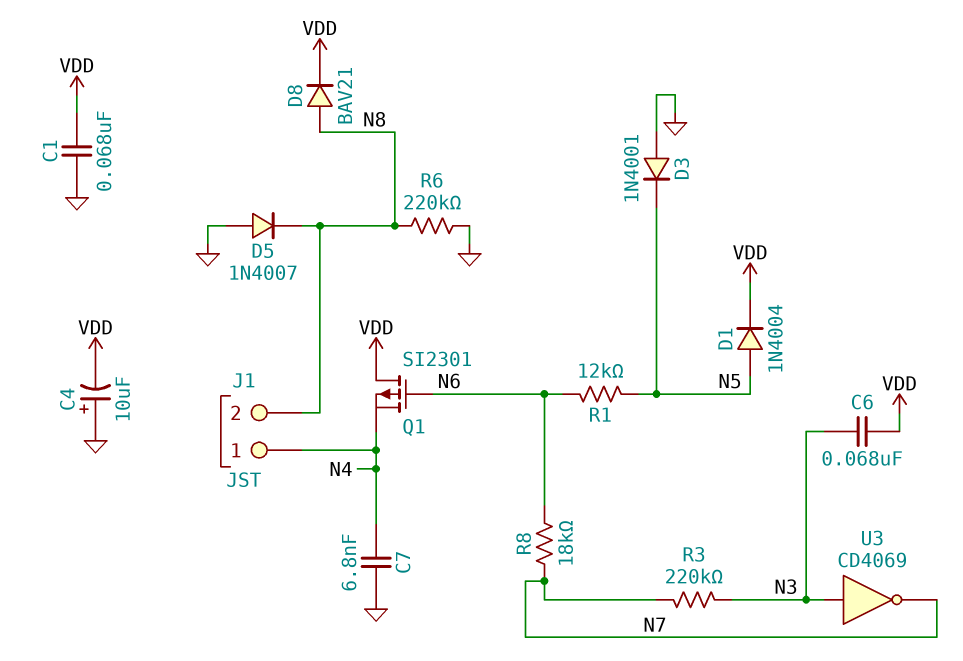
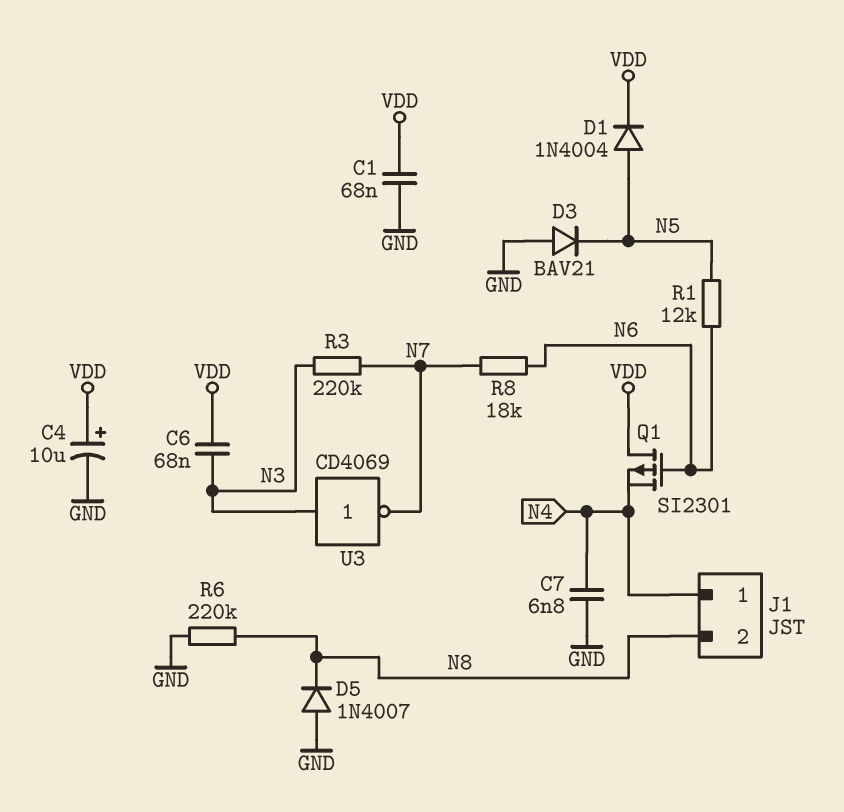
C4: 10uF (plus GND, minus VDD) -> 10uF (plus VDD, minus GND)
D3: diode 1N4001 (A GND, K N5) -> diode BAV21 (A GND, K N5)
D8: diode BAV21 (A N8, K VDD) -> none

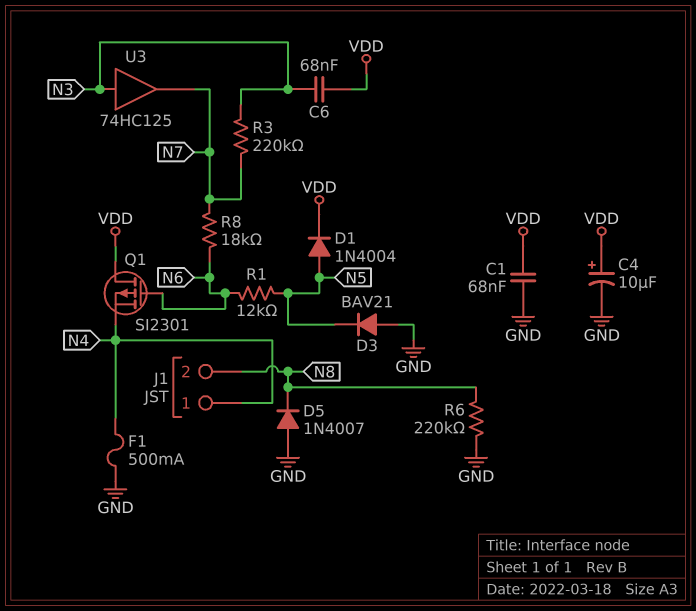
C7: 6.8nF (GND, N4) -> none
F1: none -> 500mA (GND, N4)
U3: NOT CD4069 (in N3, out N7) -> buffer 74HC125 (in N3, out N7)

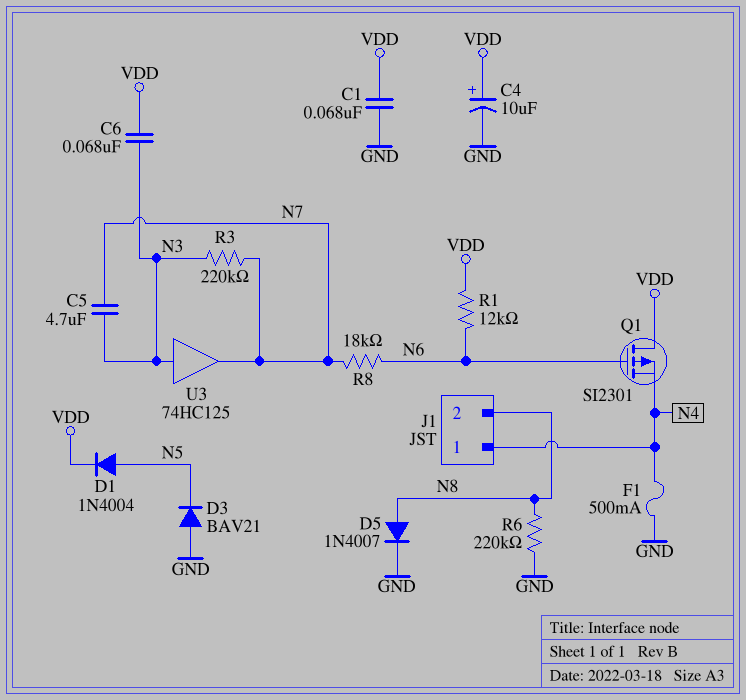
C5: none -> 4.7uF (N3, N7)
D5: diode 1N4007 (A GND, K N8) -> diode 1N4007 (A N8, K GND)
R1: 12k (N5, N6) -> 12k (N6, VDD)

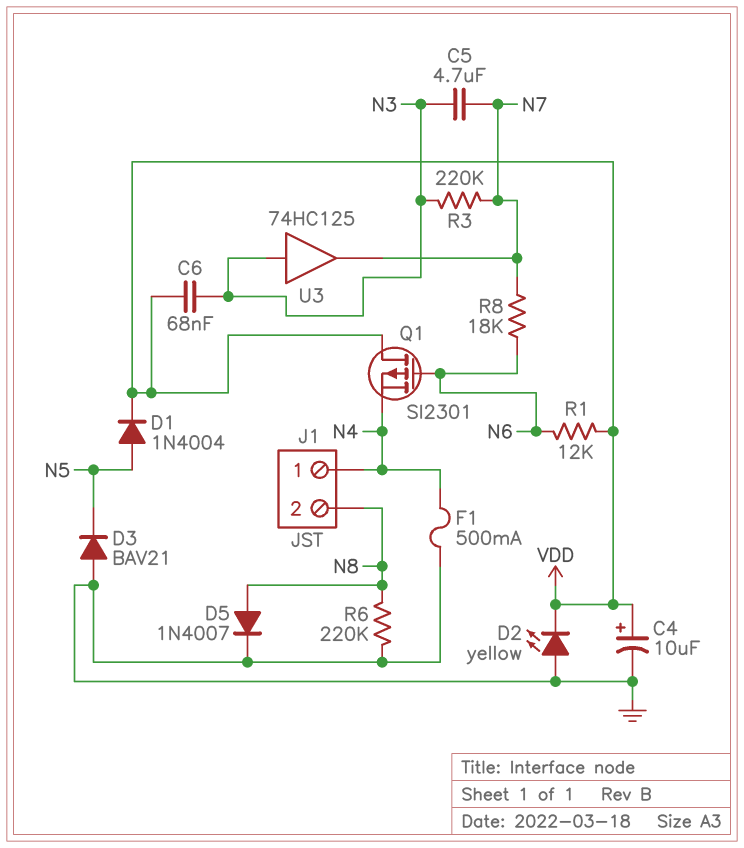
C1: 68nF (GND, VDD) -> none
D2: none -> LED yellow (A GND, K VDD)

